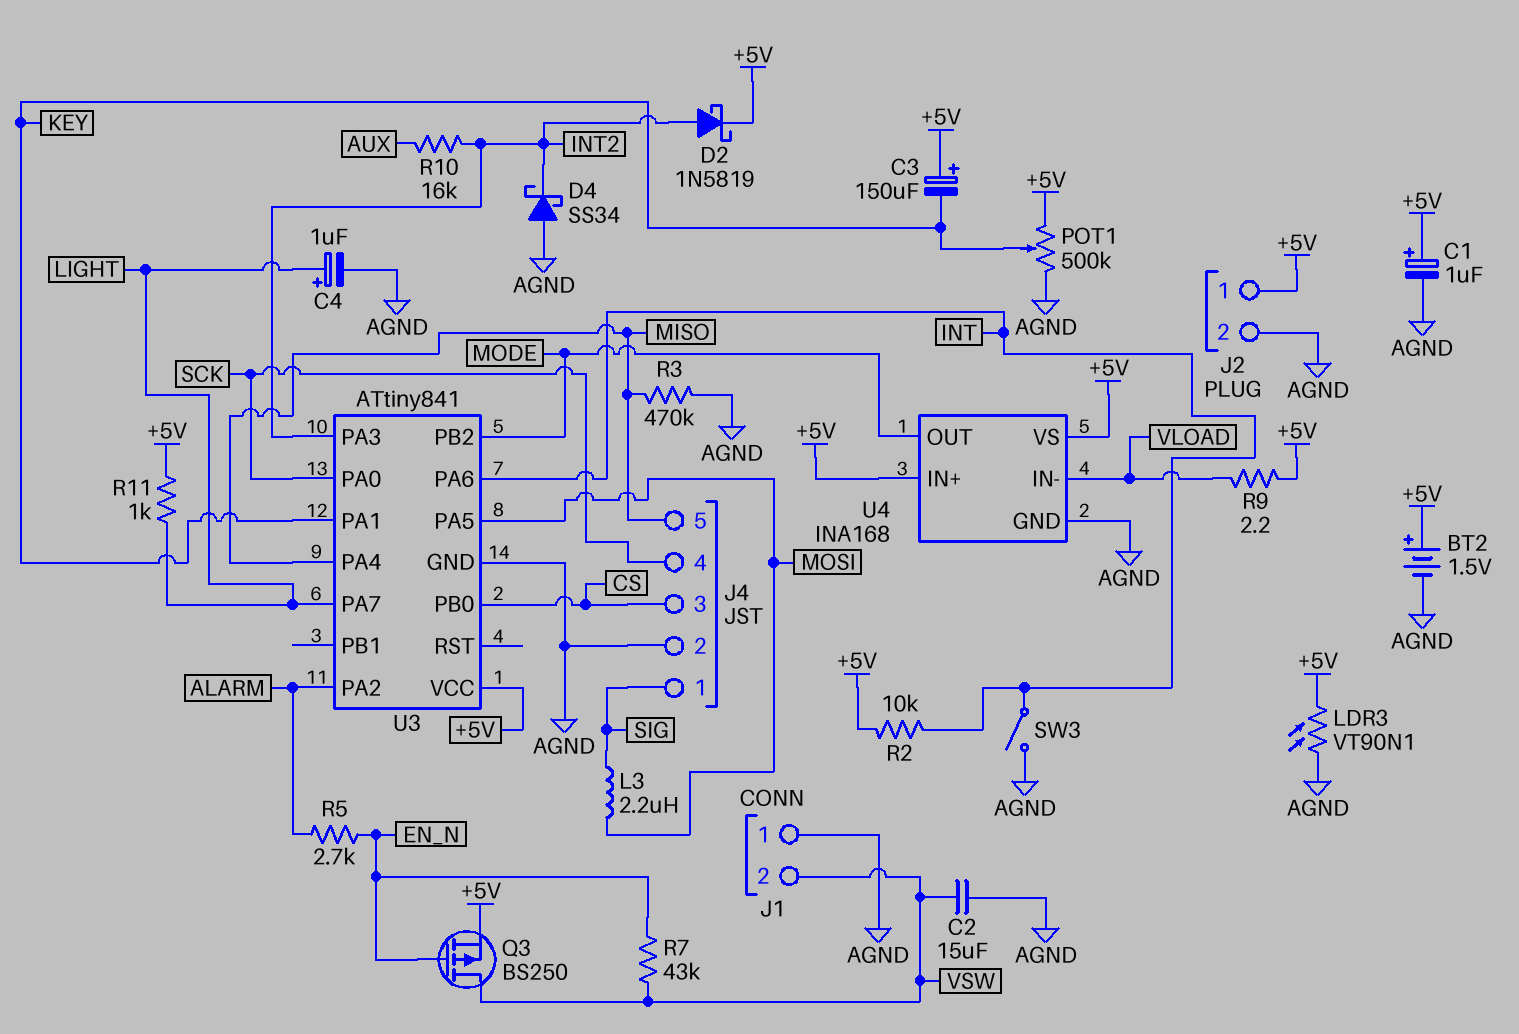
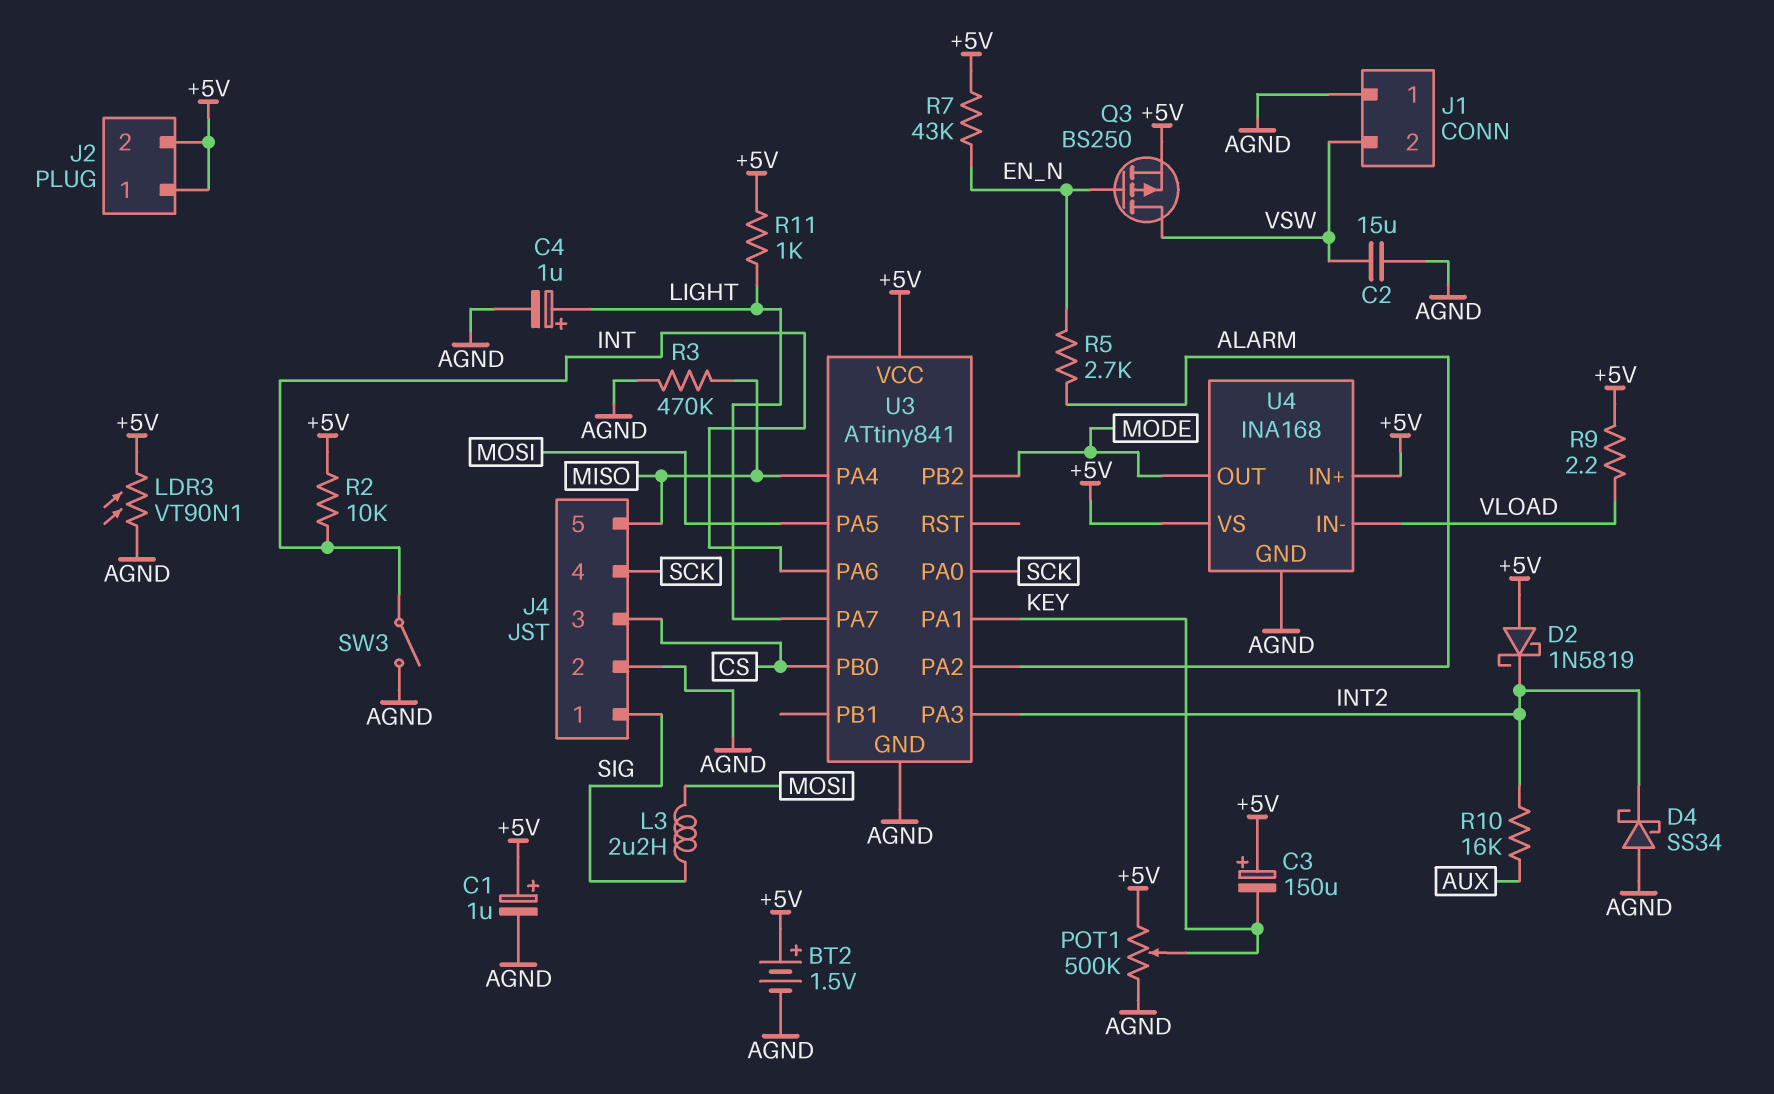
D2: schottky 1N5819 (A INT2, K +5V) -> schottky 1N5819 (A +5V, K INT2)
J2 pin 2: AGND -> +5V
R7: 43k (EN_N, VSW) -> 43k (+5V, EN_N)

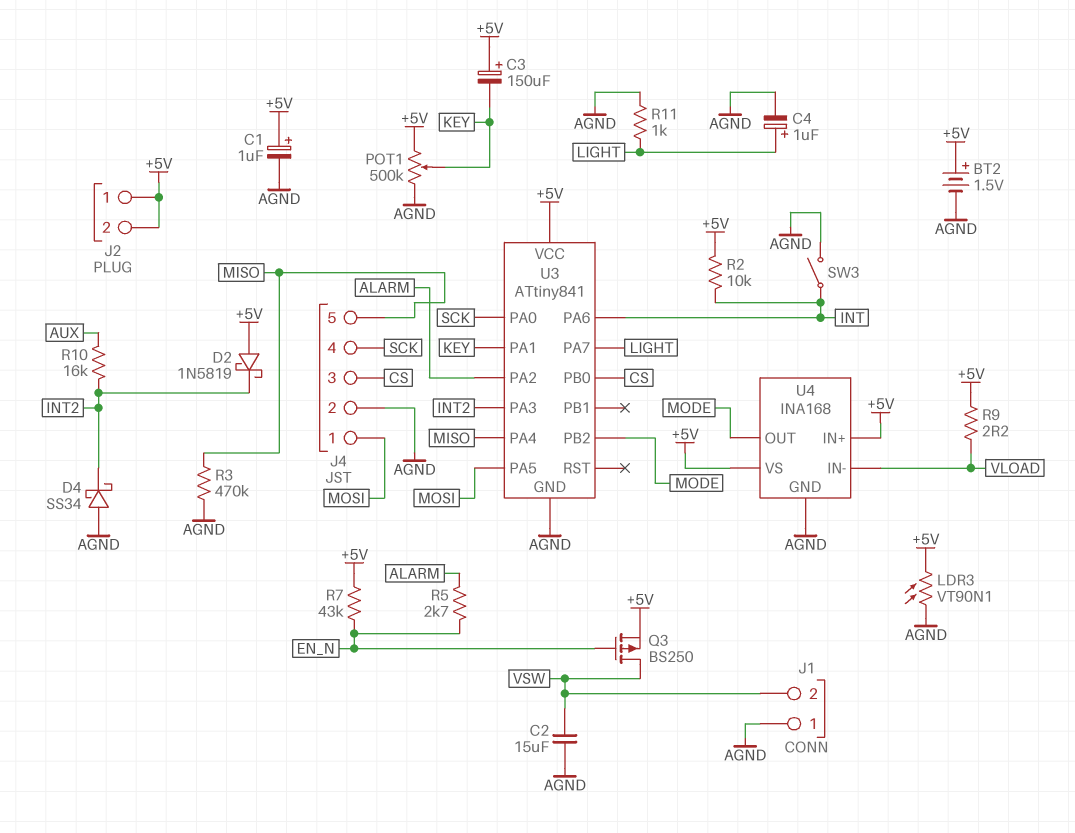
J4 pin 1: SIG -> MOSI
L3: 2.2uH (MOSI, SIG) -> none
R11: 1k (+5V, LIGHT) -> 1k (AGND, LIGHT)

